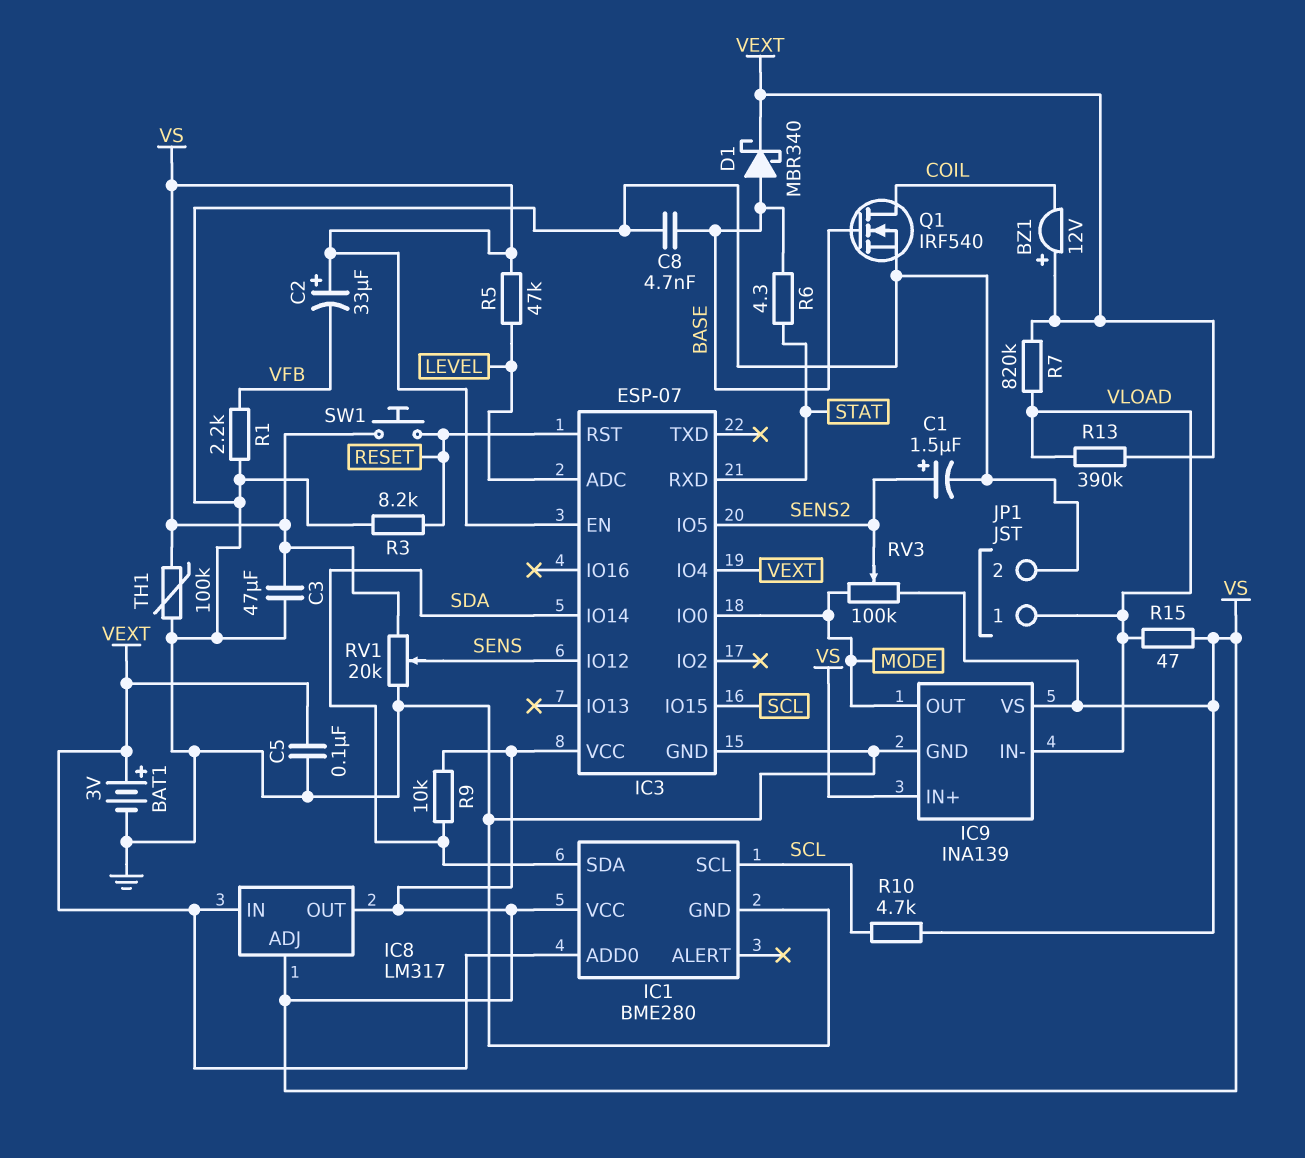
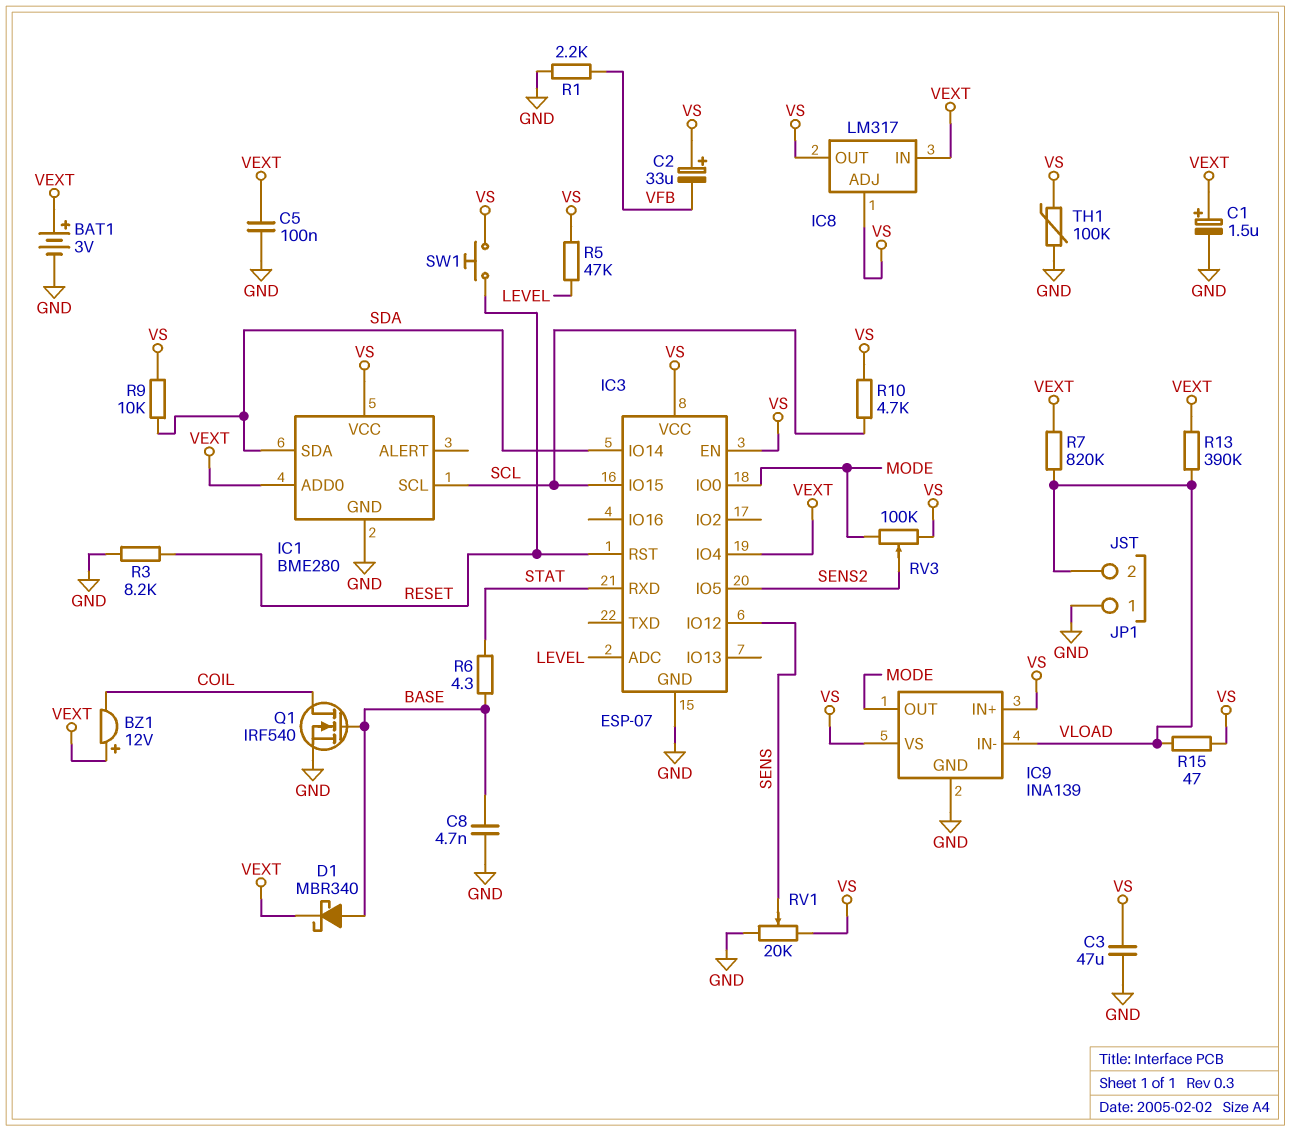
C1: 1.5uF (plus SENS2, minus GND) -> 1.5uF (plus VEXT, minus GND)
JP1 pin 1: VLOAD -> GND
JP1 pin 2: GND -> VLOAD

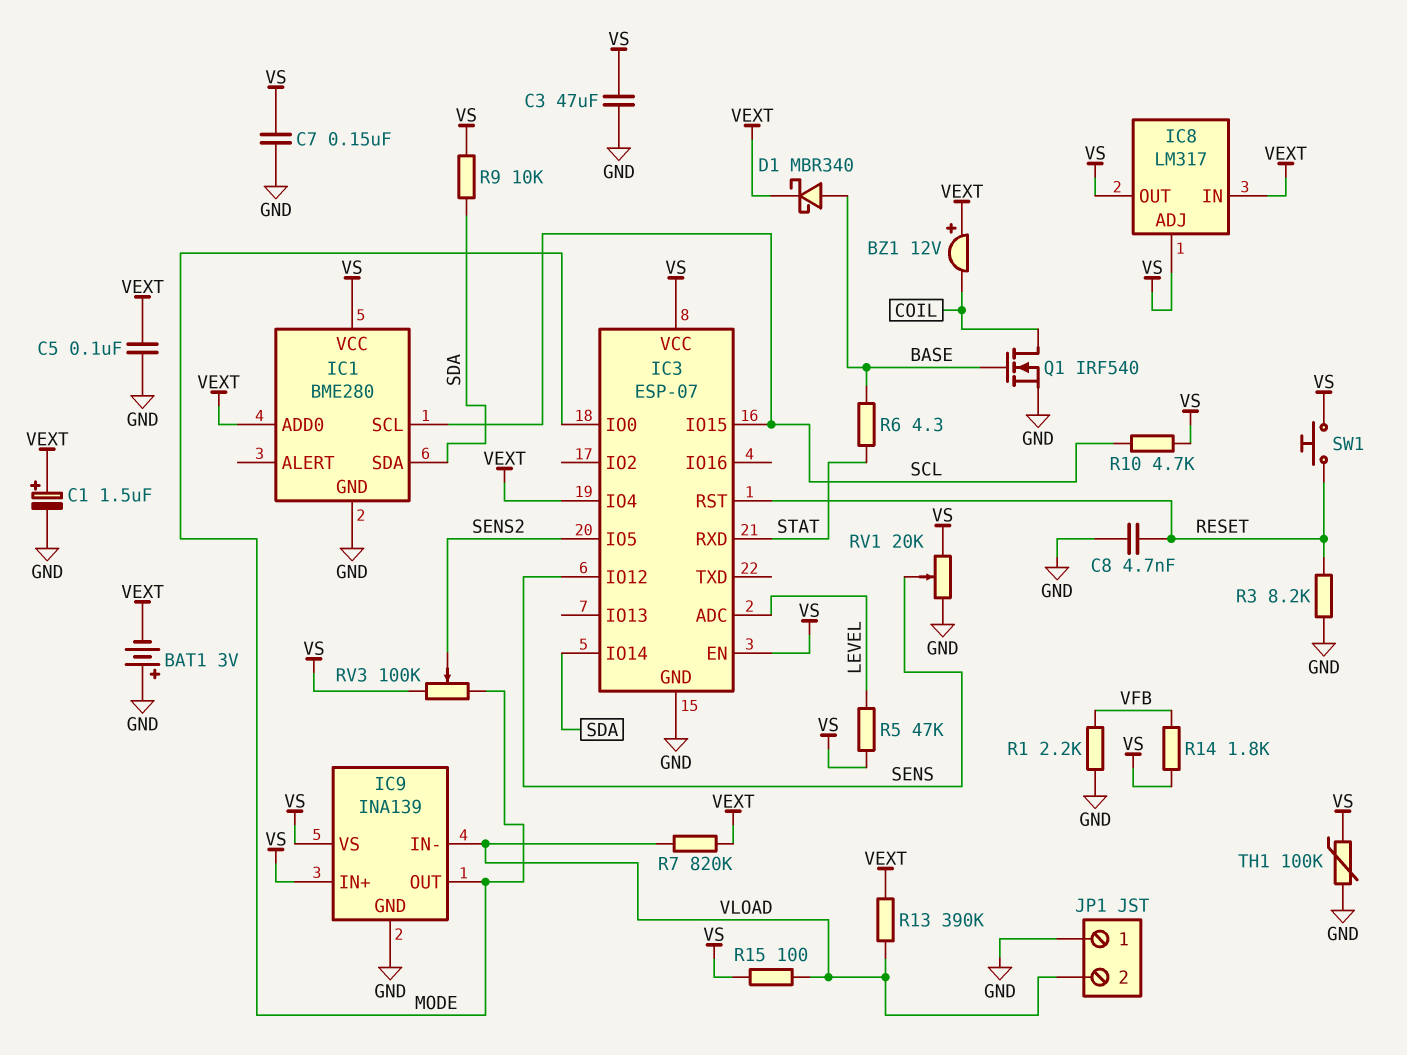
BAT1: 3V (plus VEXT, minus GND) -> 3V (plus GND, minus VEXT)
C2: 33uF (plus VS, minus VFB) -> none
C7: none -> 150nF (GND, VS)
C8: 4.7nF (BASE, GND) -> 4.7nF (GND, RESET)
R14: none -> 1.8k (VFB, VS)
R15: 47 (VLOAD, VS) -> 100 (VLOAD, VS)

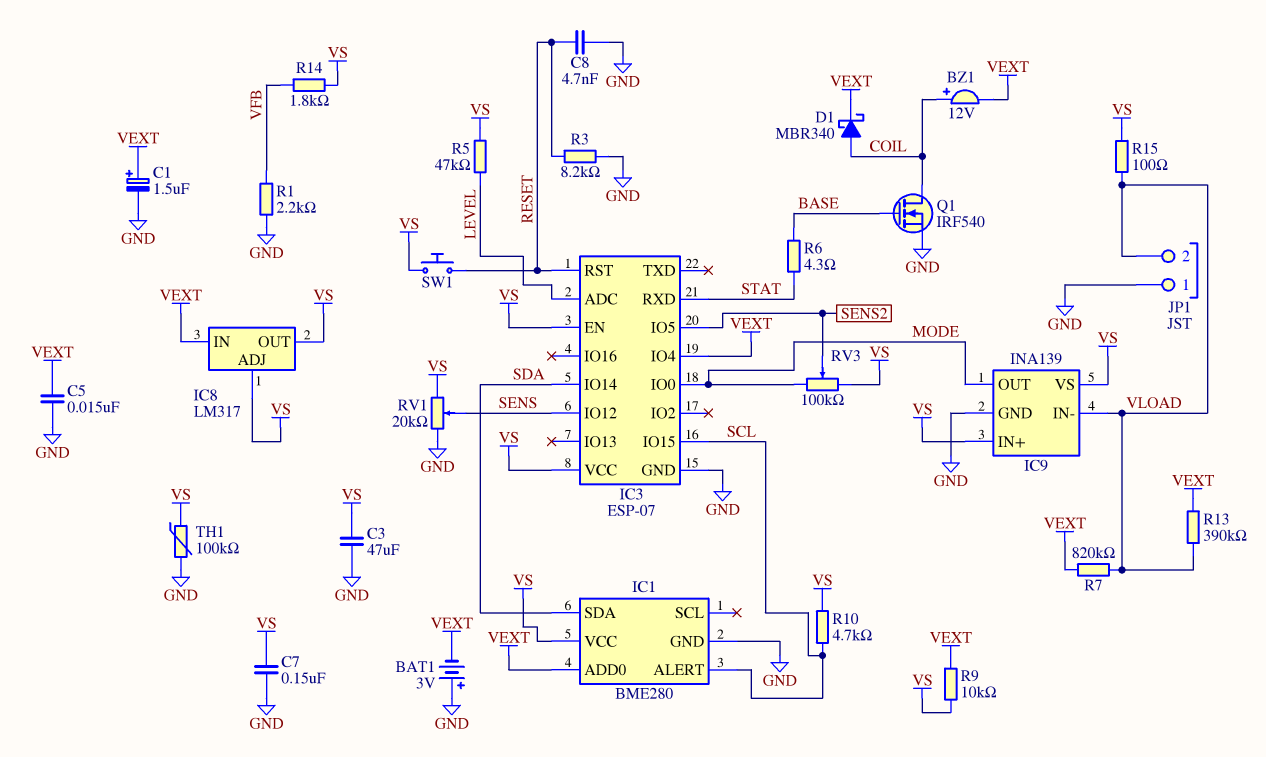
BZ1: buzzer 12V (plus VEXT, minus COIL) -> buzzer 12V (plus COIL, minus VEXT)
C5: 100nF (GND, VEXT) -> 15nF (GND, VEXT)
D1: schottky MBR340 (A BASE, K VEXT) -> schottky MBR340 (A COIL, K VEXT)
IC1 pin ALERT: none -> SCL
IC1 pin SCL: SCL -> none
R9: 10k (SDA, VS) -> 10k (VEXT, VS)

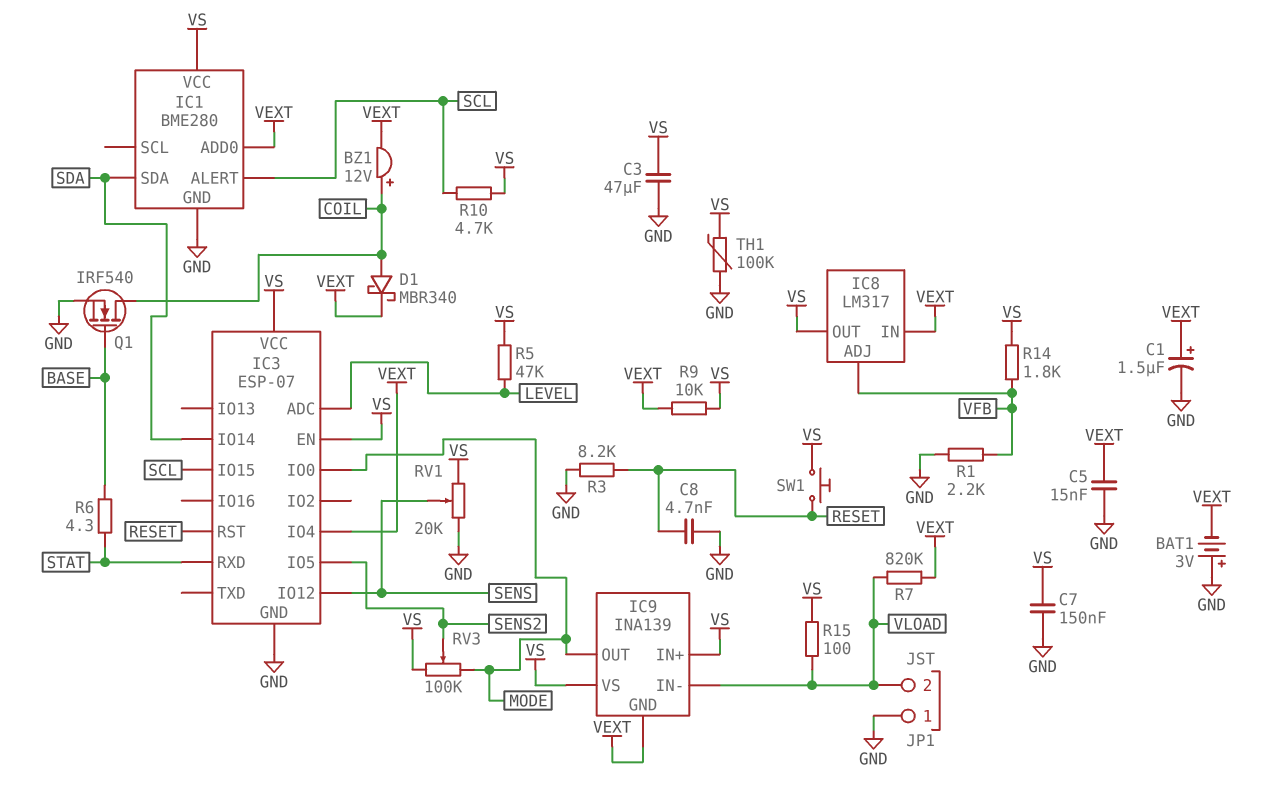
IC8 pin ADJ: VS -> VFB
IC9 pin GND: GND -> VEXT
R13: 390k (VEXT, VLOAD) -> none

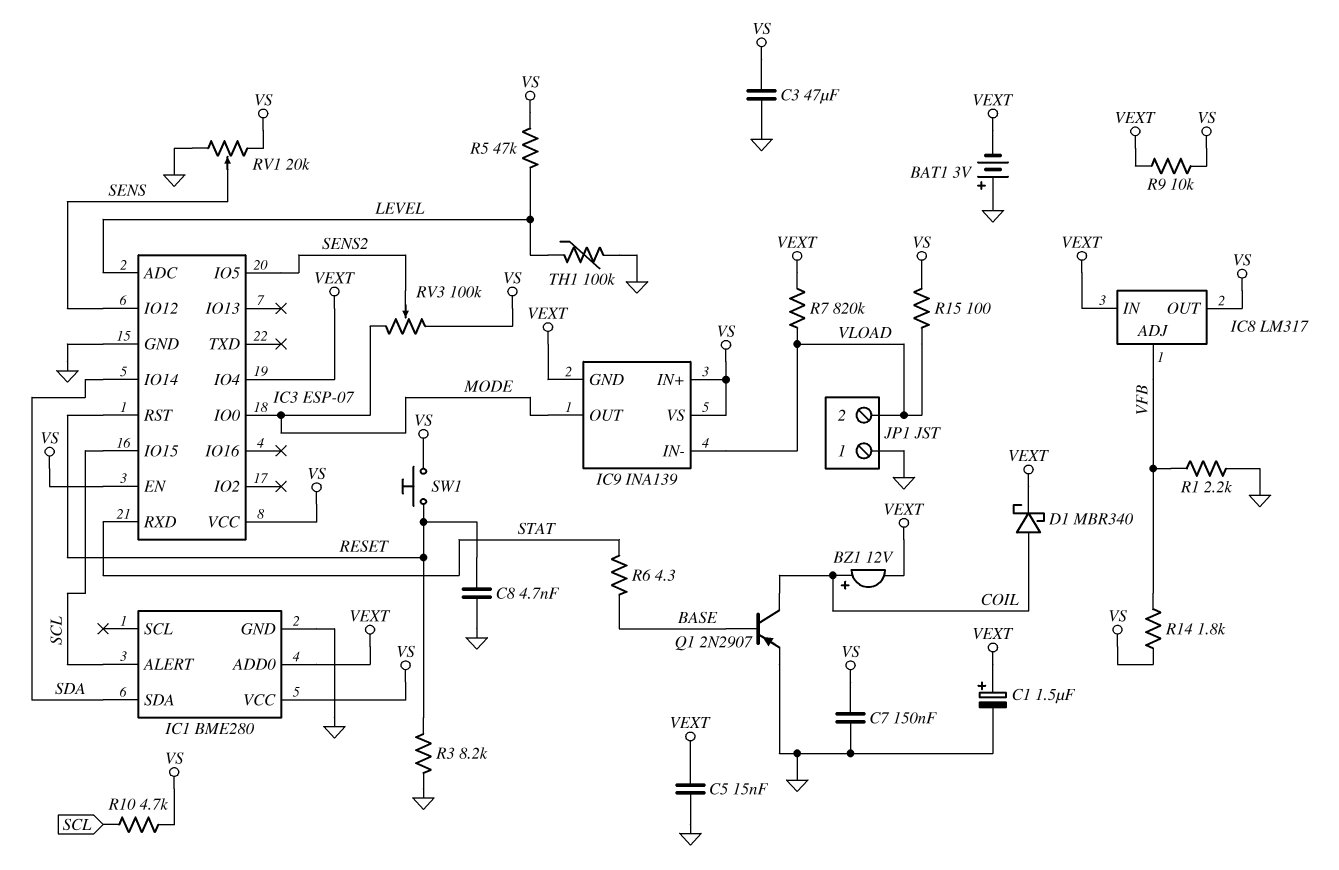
Q1: NMOS IRF540 (G BASE, D COIL, S GND) -> PNP 2N2907 (B BASE, C COIL, E GND)
TH1: 100k (GND, VS) -> 100k (GND, LEVEL)

